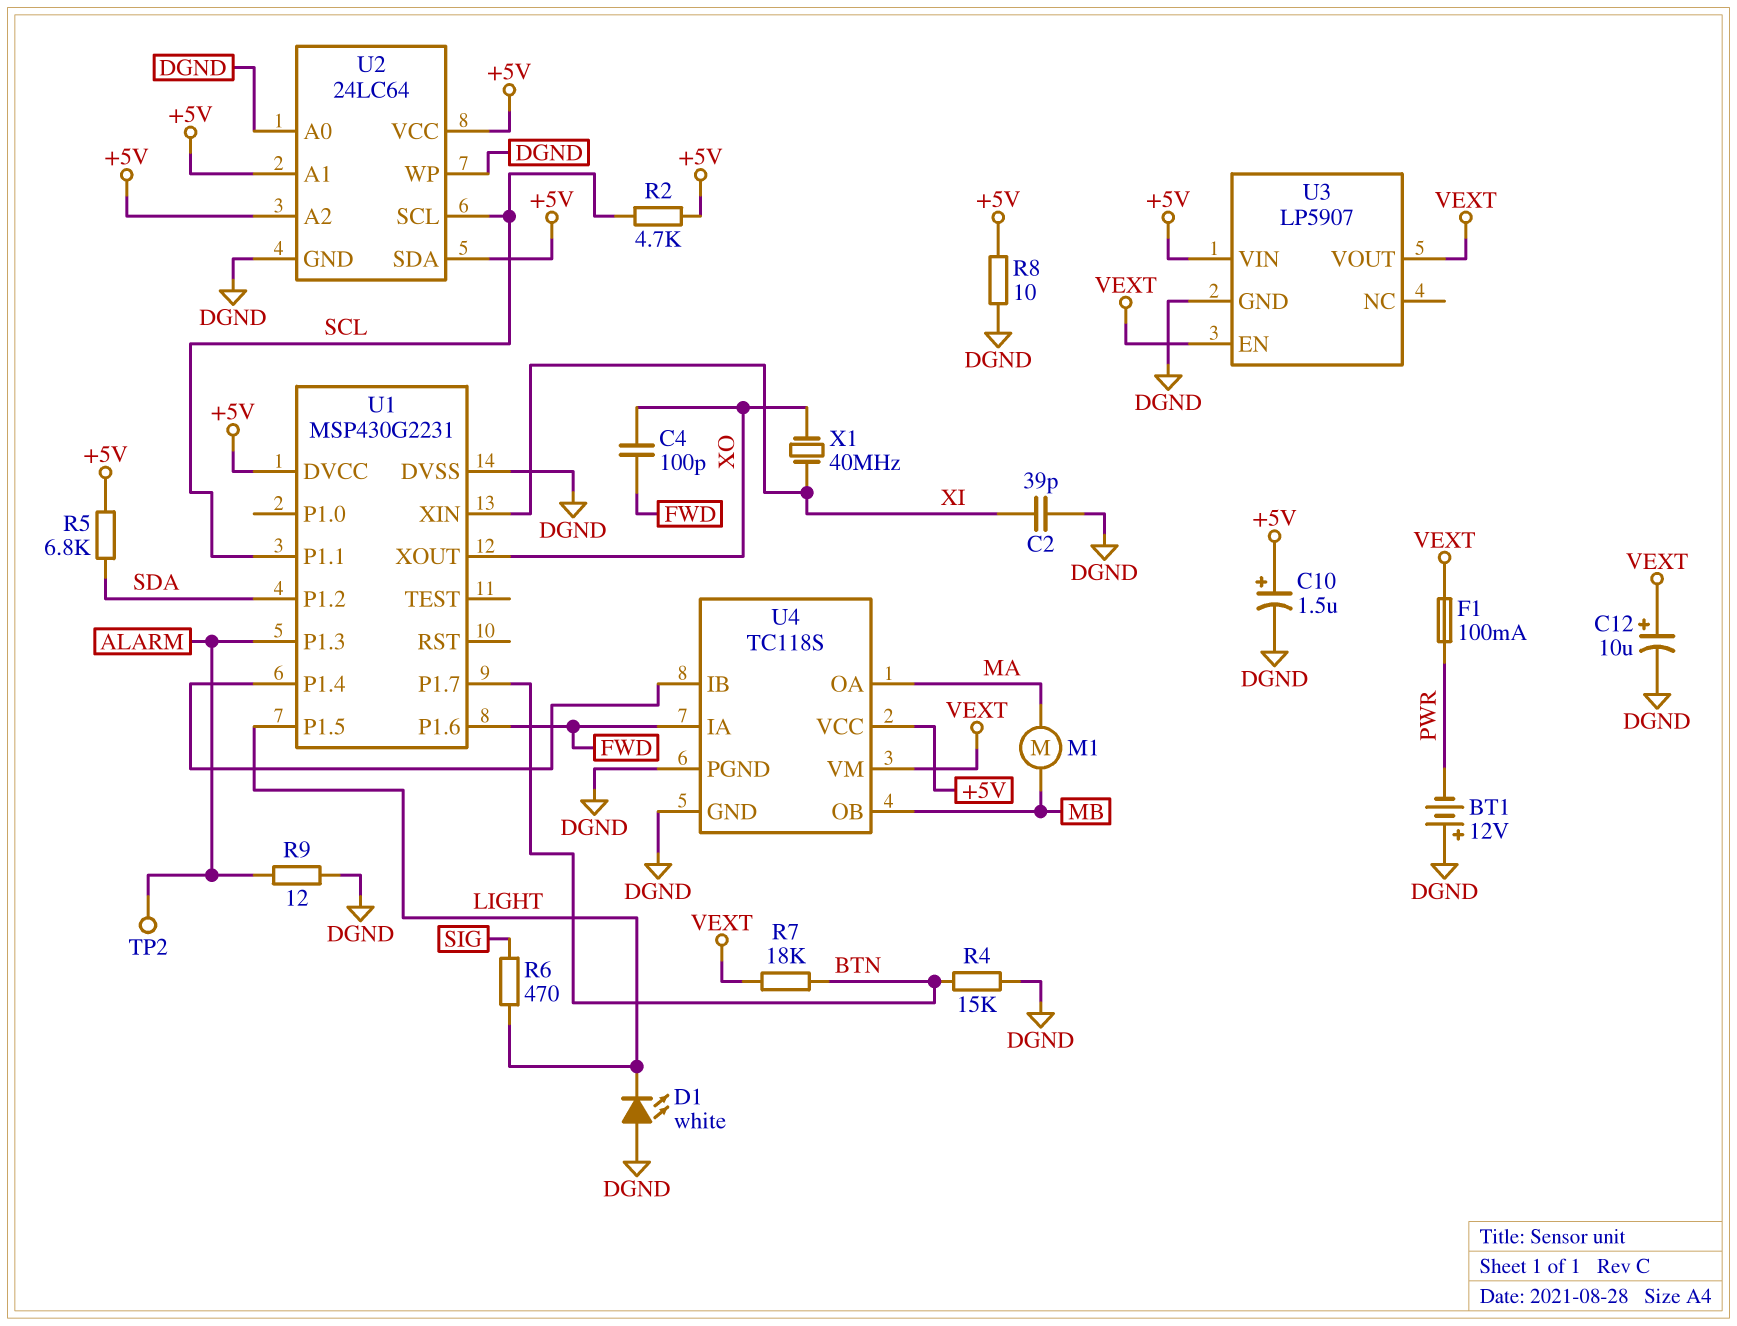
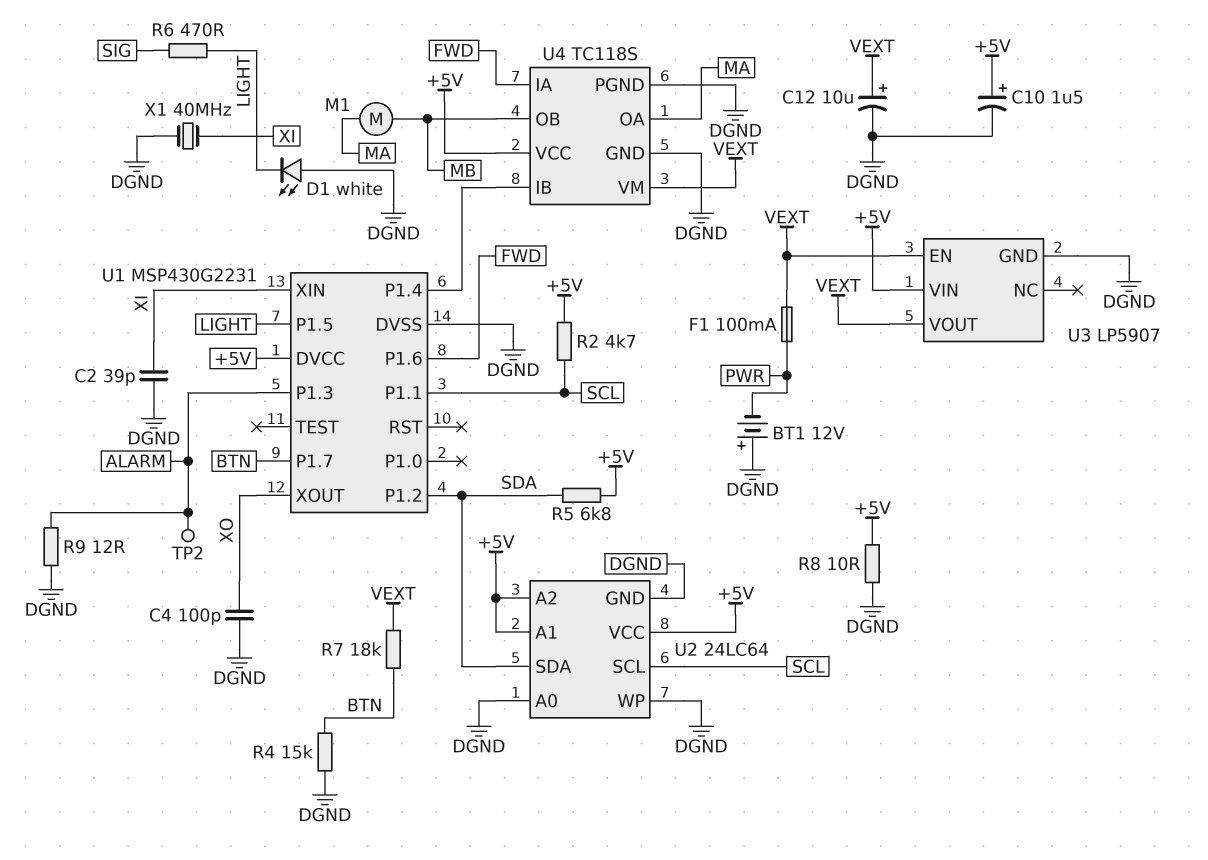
C4: 100pF (FWD, XO) -> 100pF (DGND, XO)
U2 pin SDA: +5V -> SDA
X1: 40MHz (XI, XO) -> 40MHz (DGND, XI)

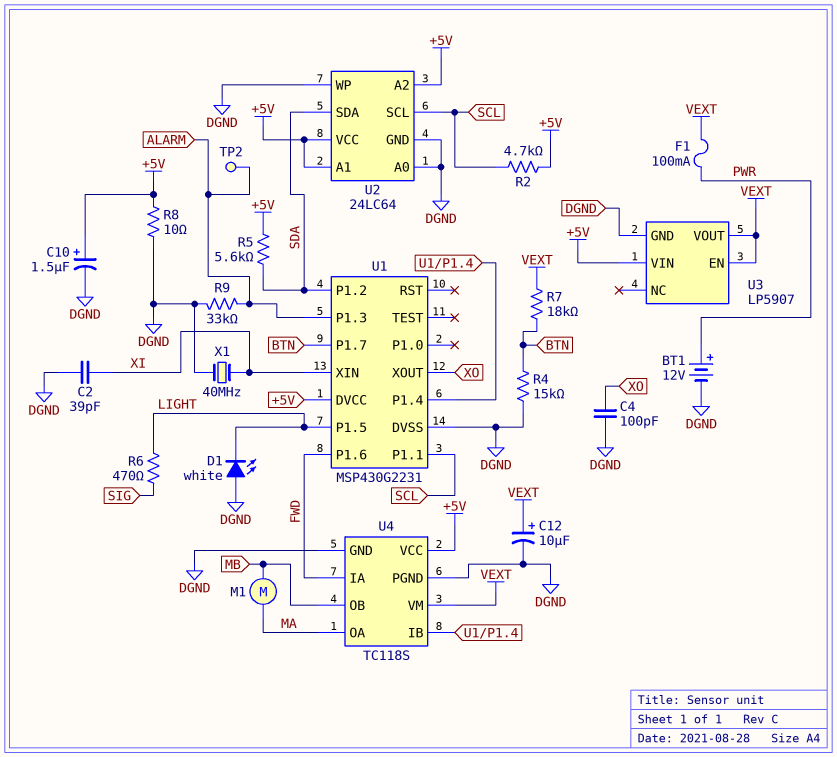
BT1: 12V (plus DGND, minus PWR) -> 12V (plus PWR, minus DGND)
R5: 6.8k (+5V, SDA) -> 5.6k (+5V, SDA)
R9: 12 (ALARM, DGND) -> 33k (ALARM, DGND)

